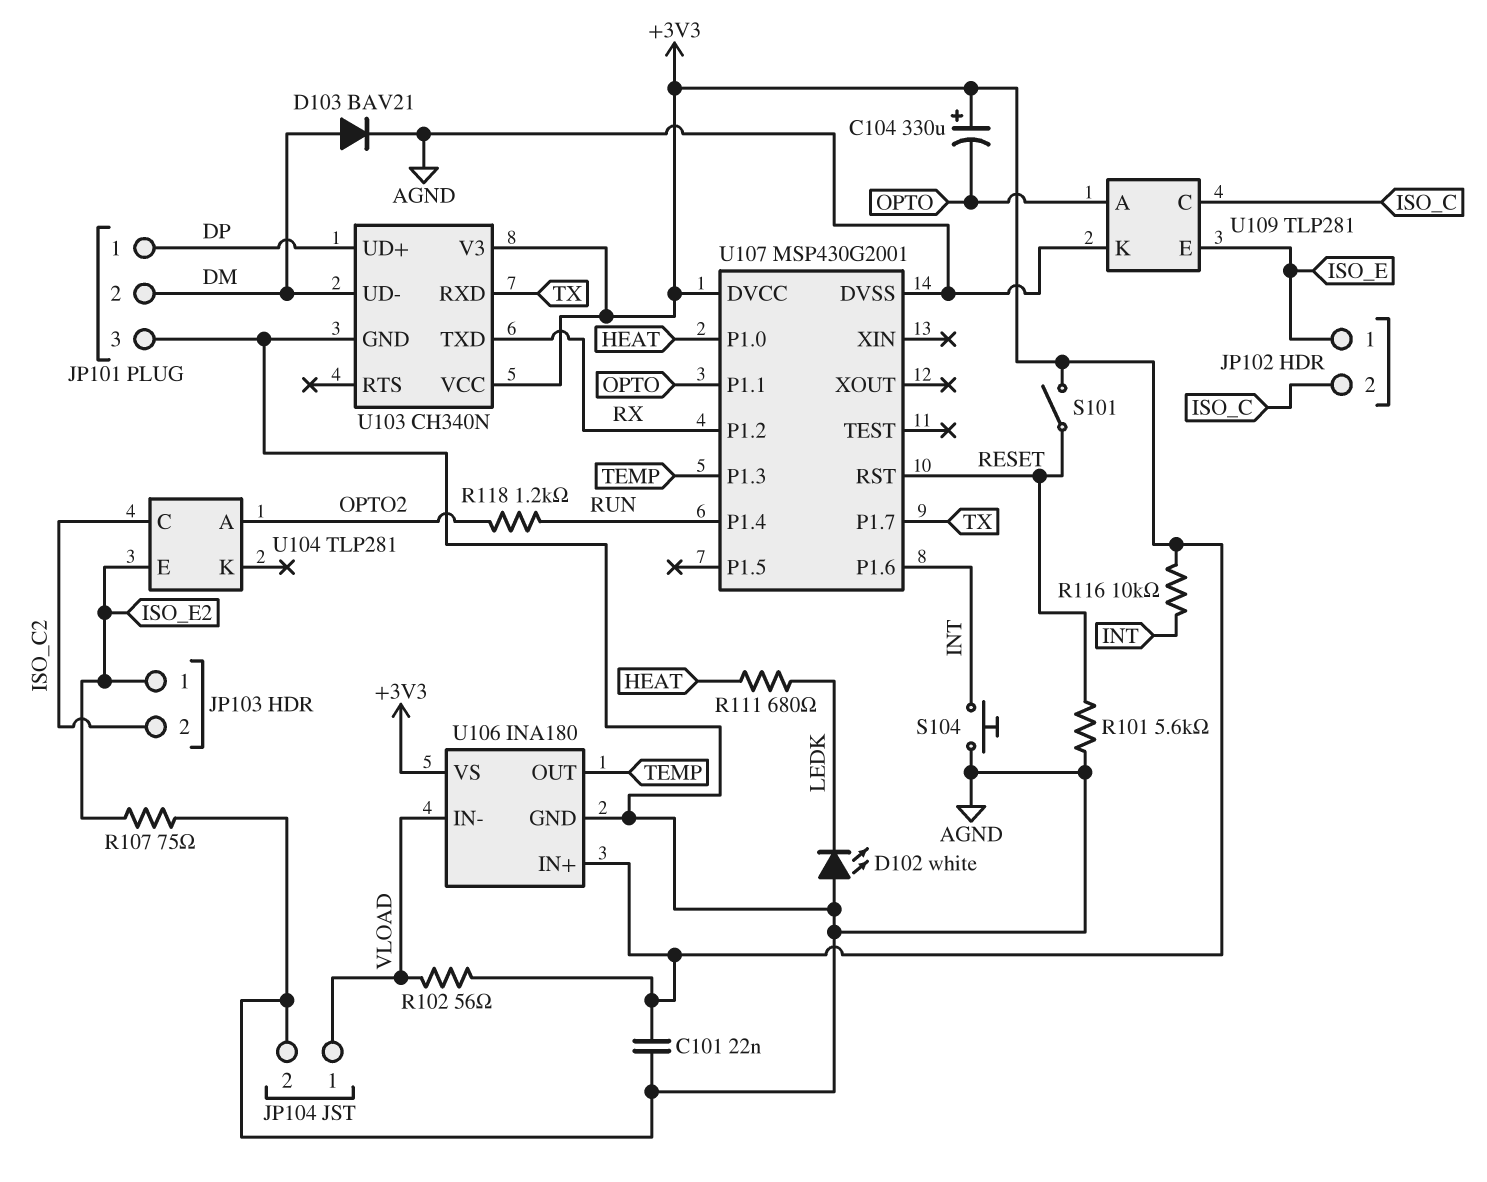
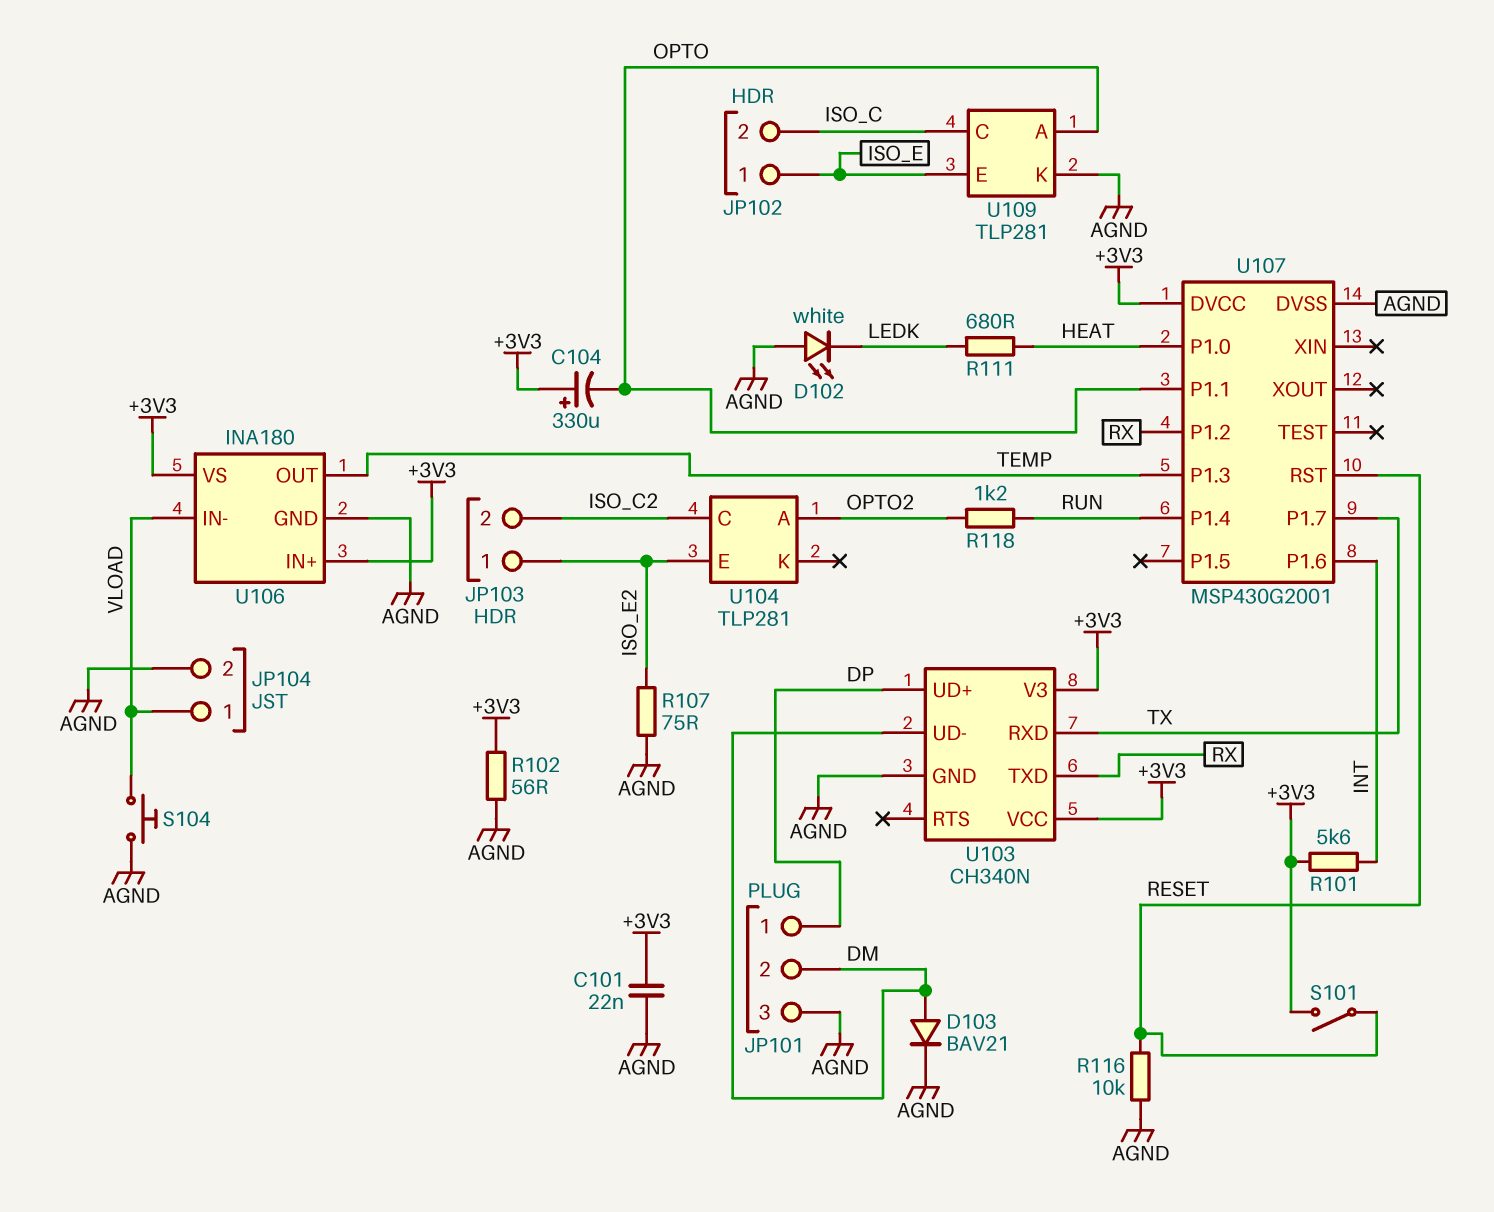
R101: 5.6k (AGND, RESET) -> 5.6k (+3V3, INT)
R102: 56 (+3V3, VLOAD) -> 56 (+3V3, AGND)
R116: 10k (+3V3, INT) -> 10k (AGND, RESET)
S104: button (AGND, INT) -> button (AGND, VLOAD)

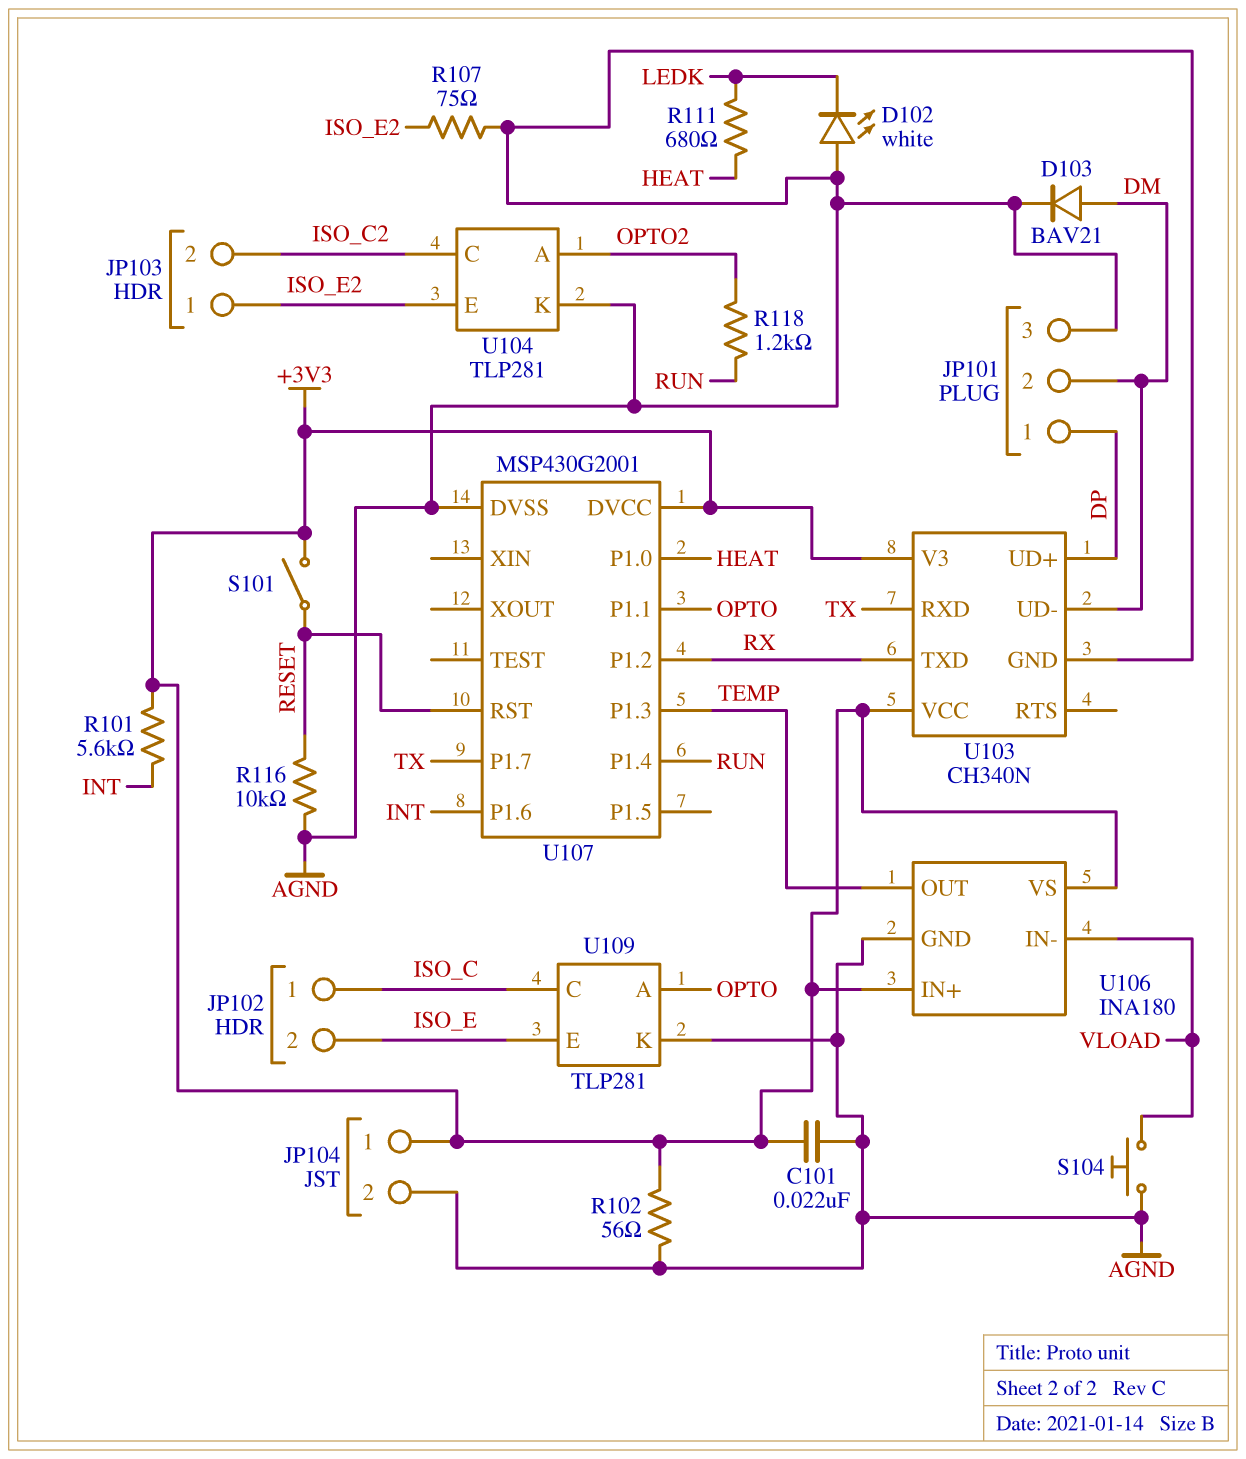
C104: 330uF (plus +3V3, minus OPTO) -> none
JP102 pin 1: ISO_E -> ISO_C
JP102 pin 2: ISO_C -> ISO_E
JP104 pin 1: VLOAD -> +3V3
U104 pin K: none -> AGND

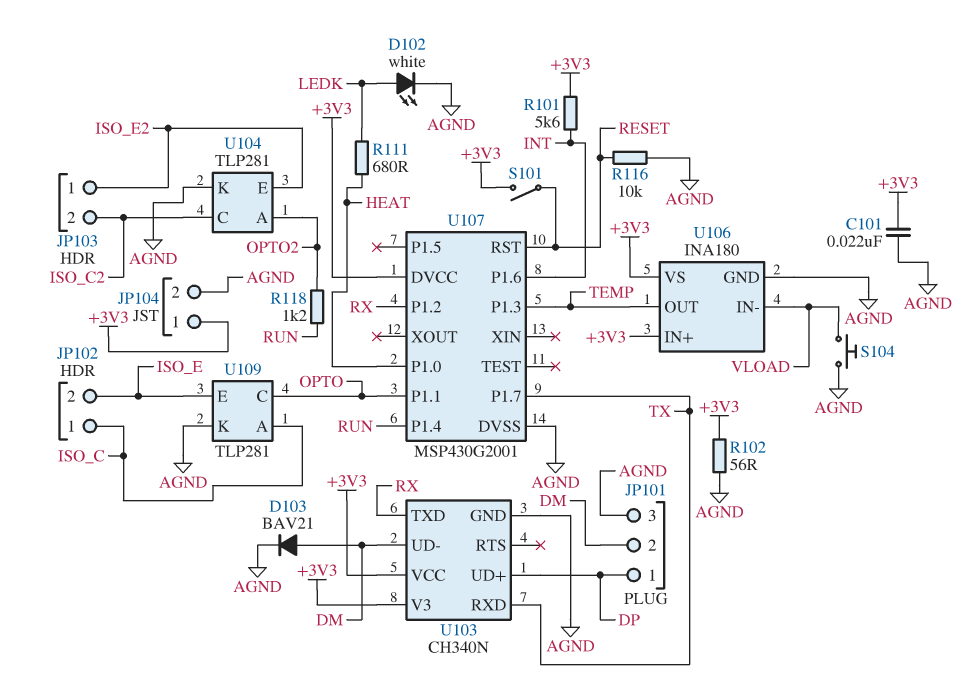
D102: LED white (A AGND, K LEDK) -> LED white (A LEDK, K AGND)
R107: 75 (AGND, ISO_E2) -> none
U109 pin A: OPTO -> ISO_C
U109 pin C: ISO_C -> OPTO

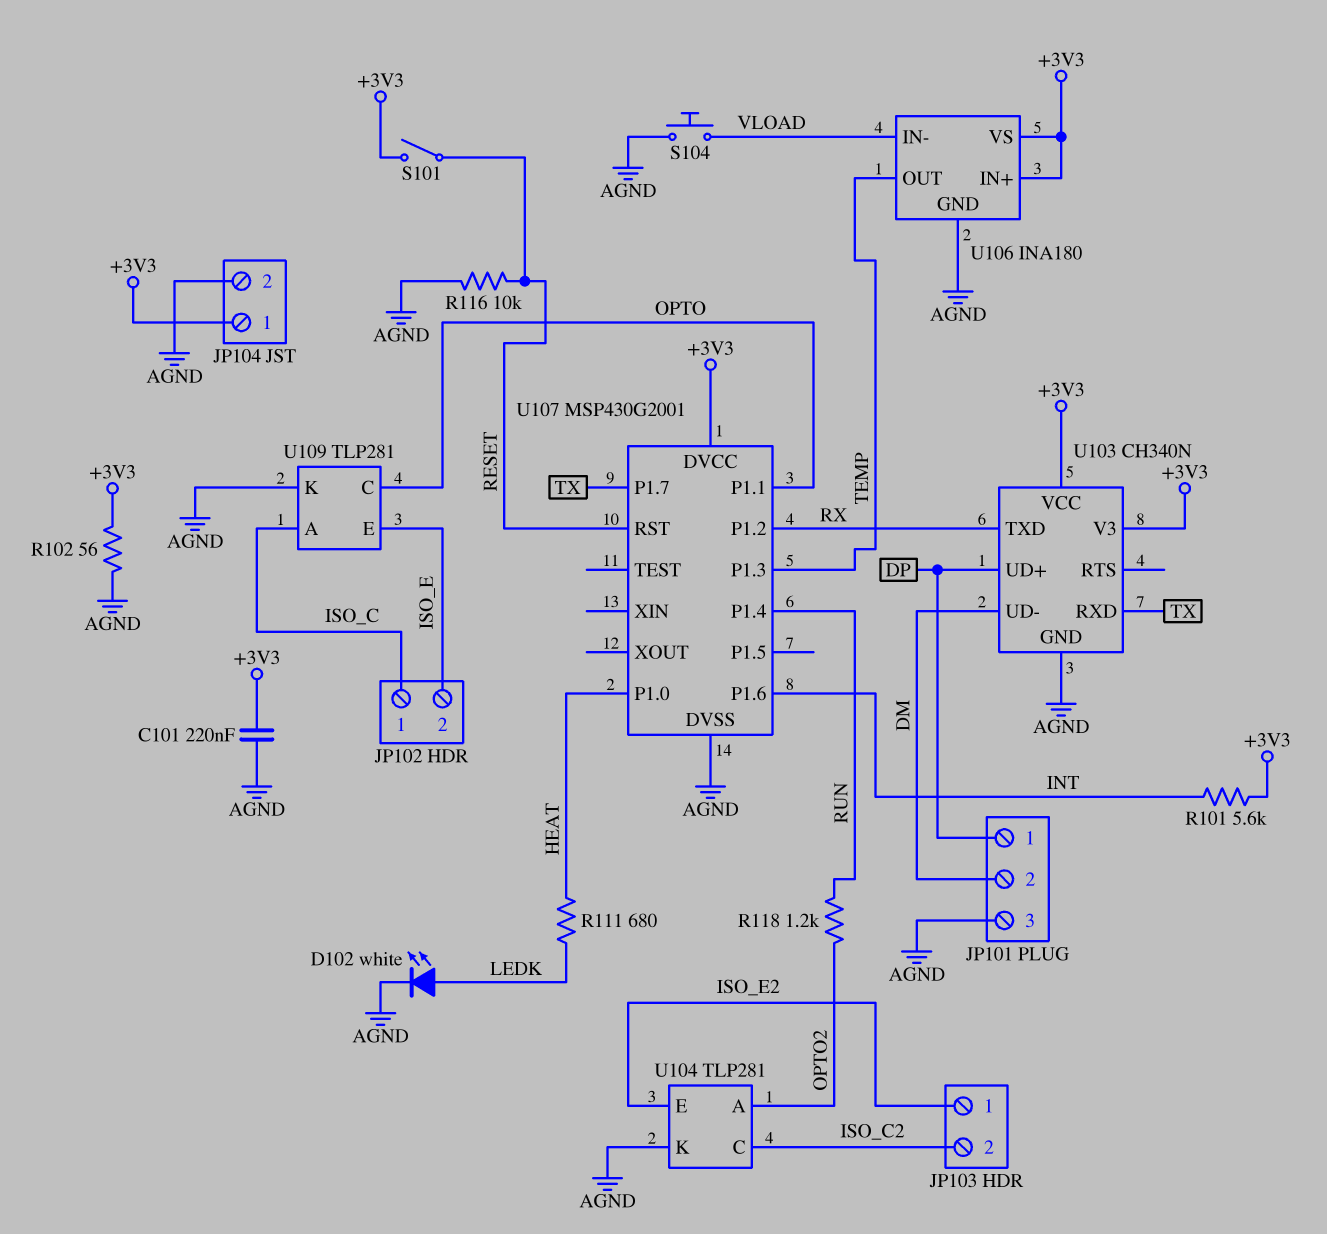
C101: 22nF (+3V3, AGND) -> 220nF (+3V3, AGND)
D103: diode BAV21 (A DM, K AGND) -> none

